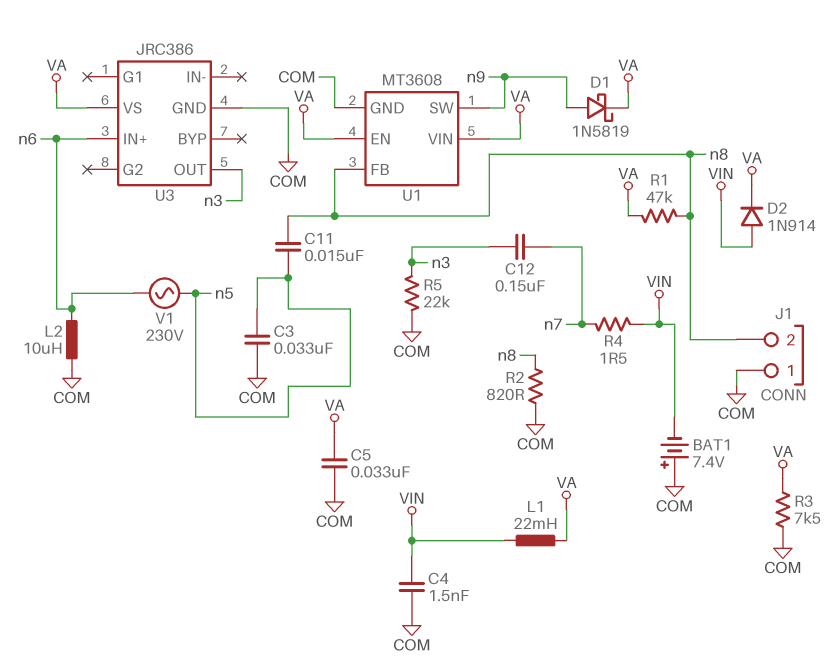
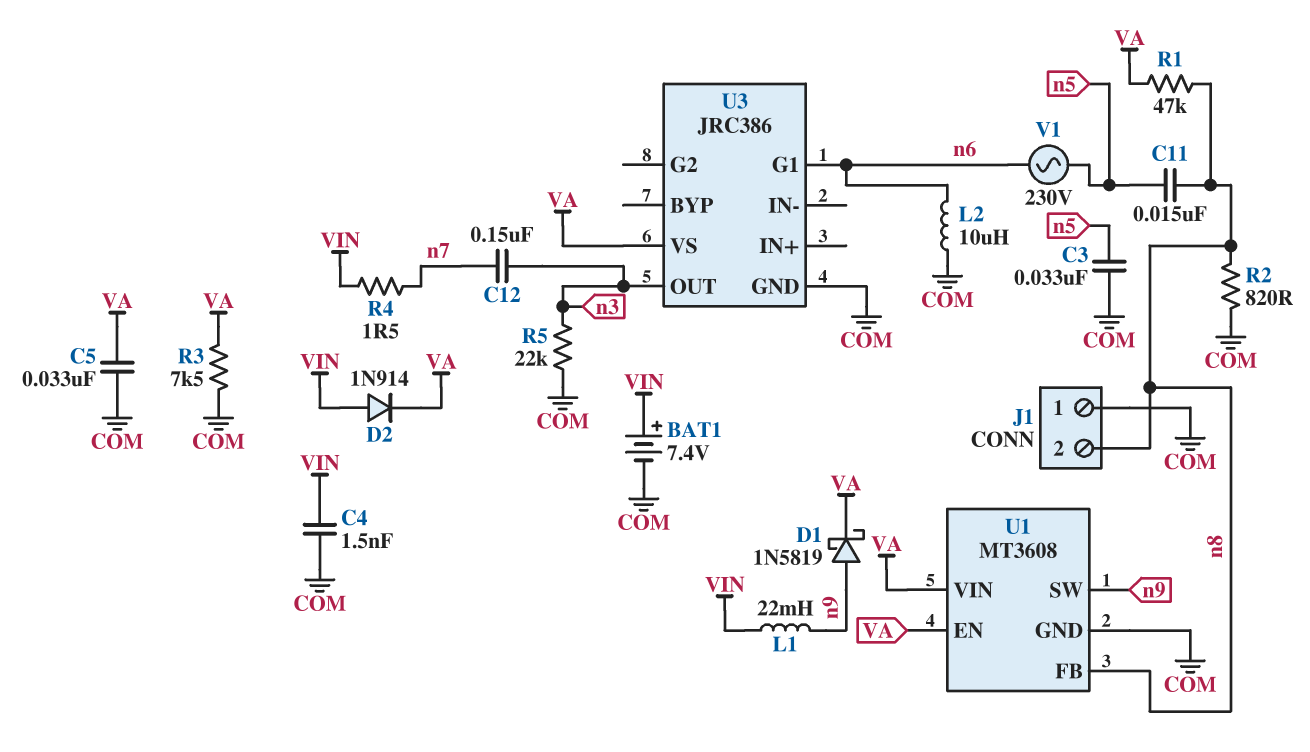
BAT1: 7.4V (plus COM, minus VIN) -> 7.4V (plus VIN, minus COM)
L1: 22mH (VA, VIN) -> 22mH (VIN, n9)
U3 pin G1: none -> n6
U3 pin IN+: n6 -> none

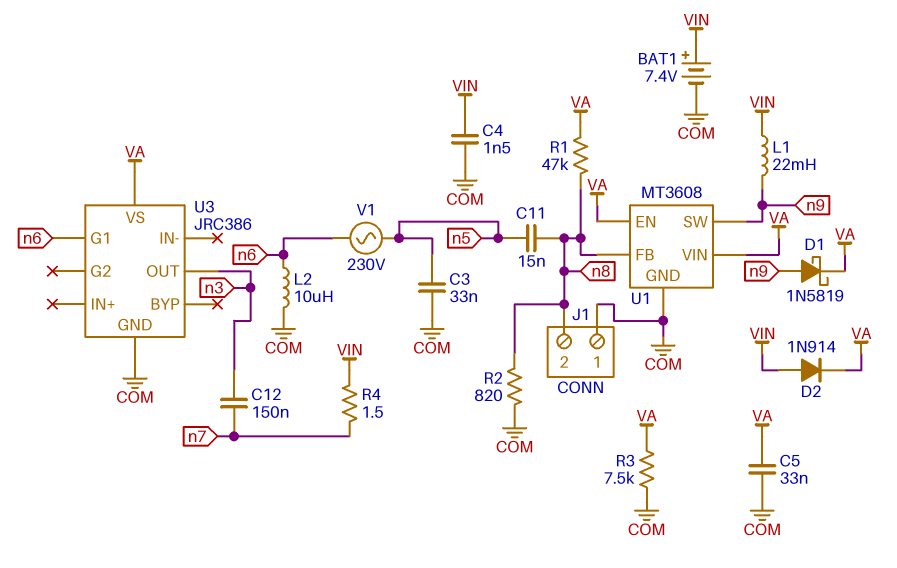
R5: 22k (COM, n3) -> none

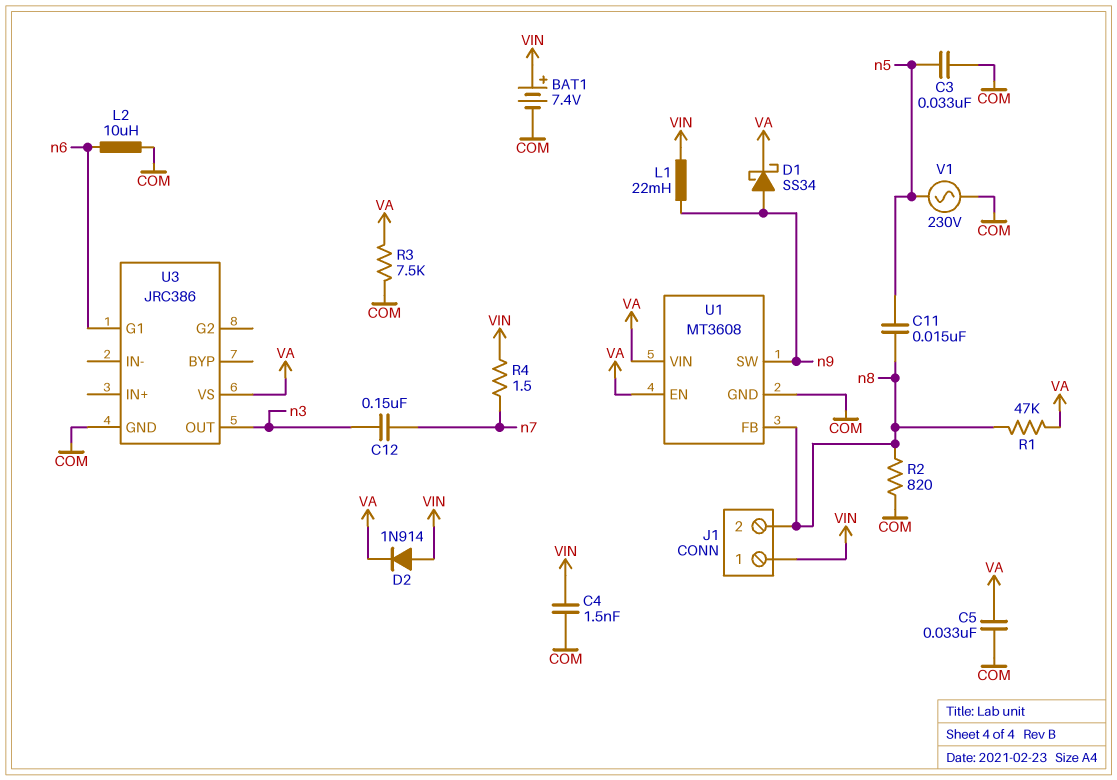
D1: schottky 1N5819 (A n9, K VA) -> schottky SS34 (A n9, K VA)
J1 pin 1: COM -> VIN
V1: AC 230V (n5, n6) -> AC 230V (COM, n5)

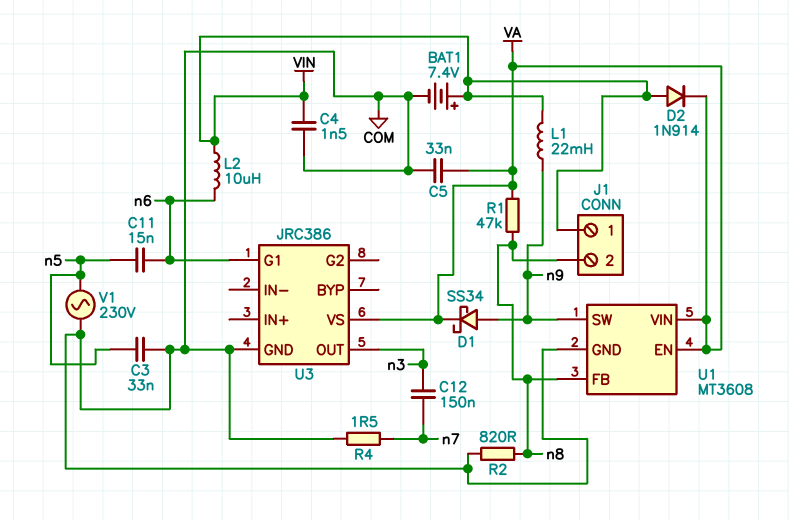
C11: 15nF (n5, n8) -> 15nF (n5, n6)
L2: 10uH (COM, n6) -> 10uH (VIN, n6)
R3: 7.5k (COM, VA) -> none
R4: 1.5 (VIN, n7) -> 1.5 (COM, n7)

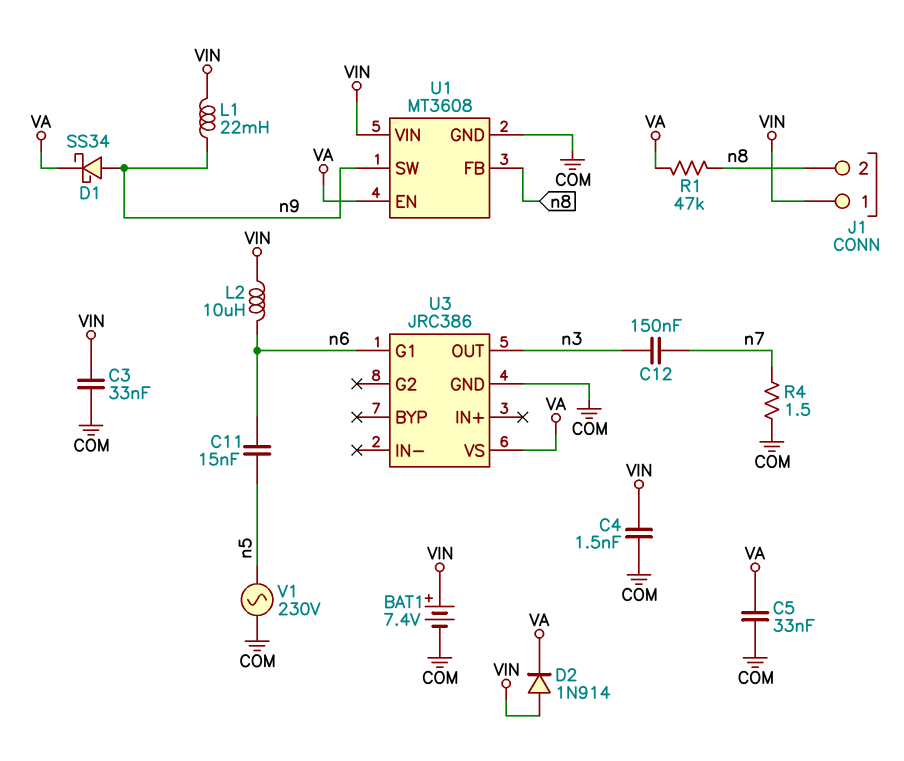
C3: 33nF (COM, n5) -> 33nF (COM, VIN)
R2: 820 (COM, n8) -> none
U1 pin VIN: VA -> VIN

